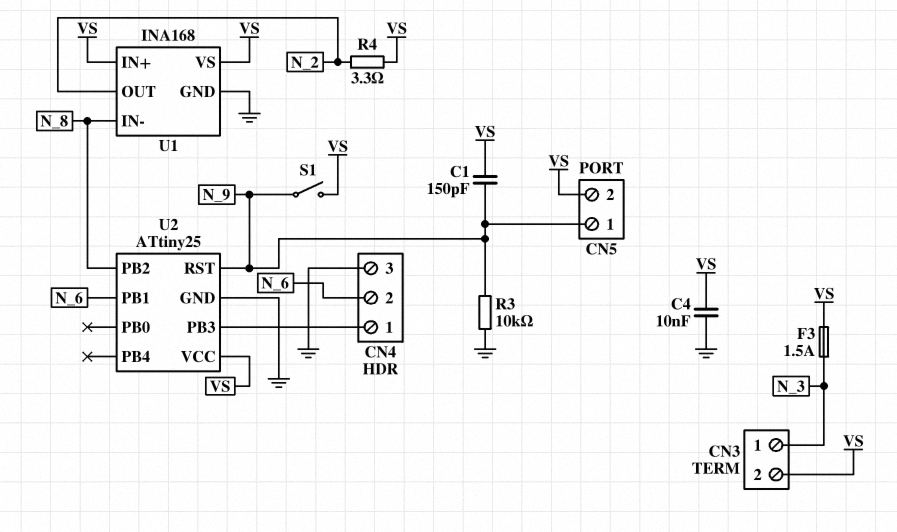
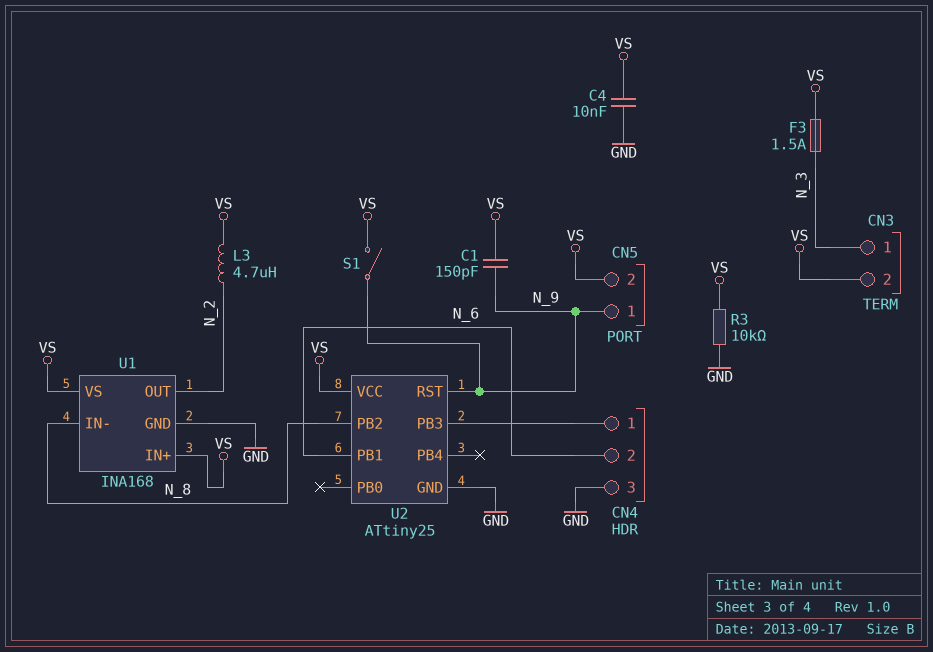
L3: none -> 4.7uH (N_2, VS)
R3: 10k (GND, N_9) -> 10k (GND, VS)
R4: 3.3 (N_2, VS) -> none

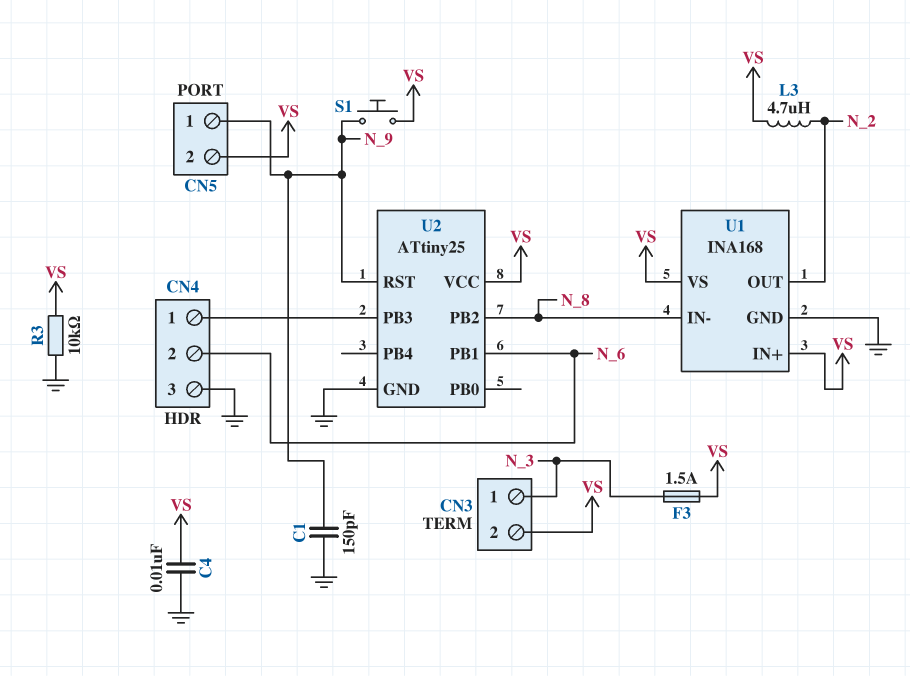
C1: 150pF (N_9, VS) -> 150pF (GND, N_9)
S1: switch (N_9, VS) -> button (N_9, VS)

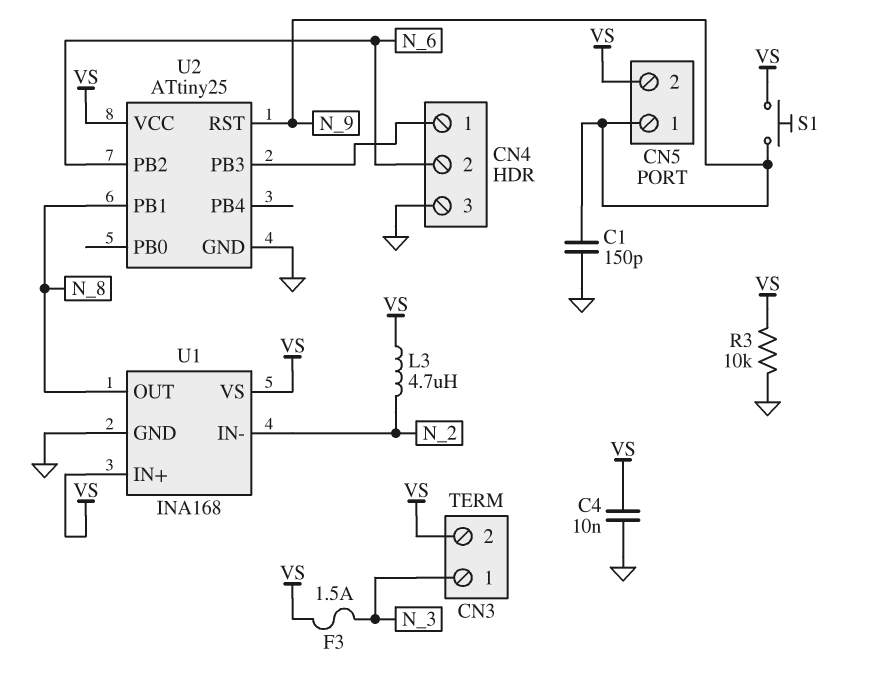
U1 pin IN-: N_8 -> N_2
U1 pin OUT: N_2 -> N_8
U2 pin PB1: N_6 -> N_8
U2 pin PB2: N_8 -> N_6

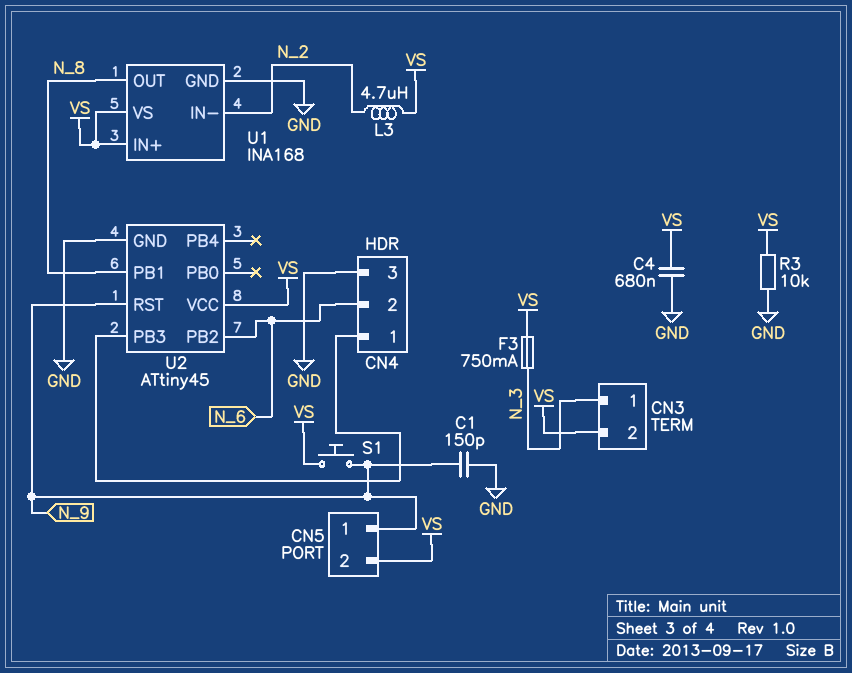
C4: 10nF (GND, VS) -> 680nF (GND, VS)
F3: 1.5A (N_3, VS) -> 750mA (N_3, VS)
U2: ATtiny25 -> ATtiny45

